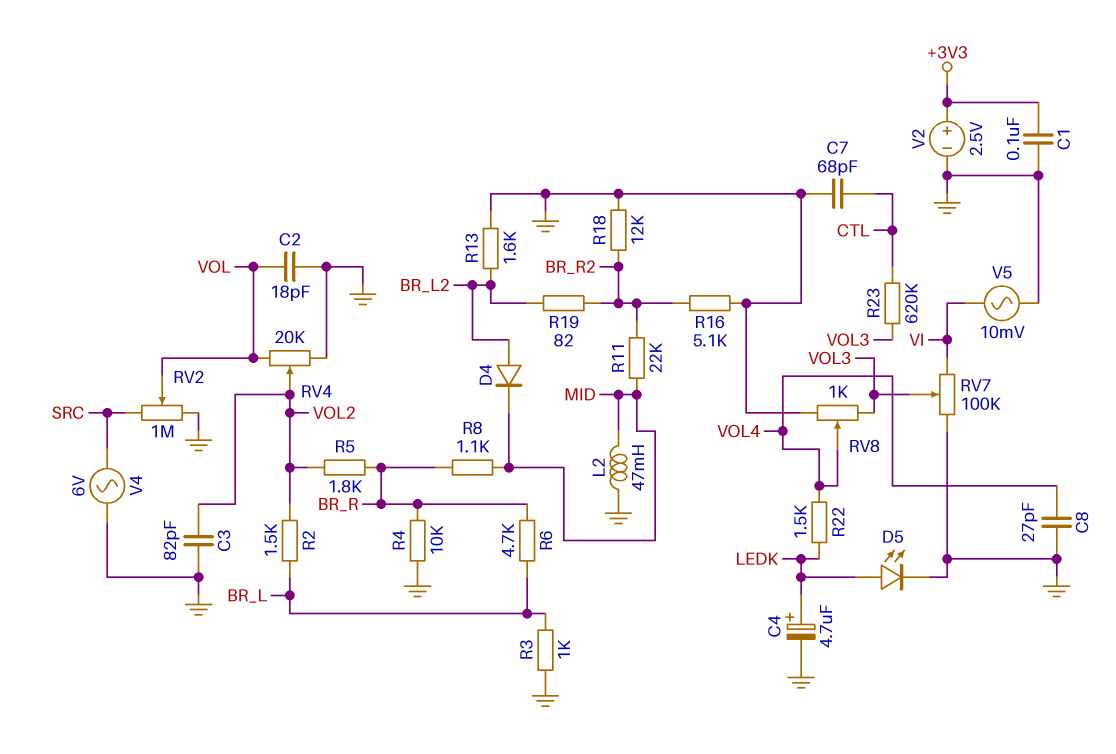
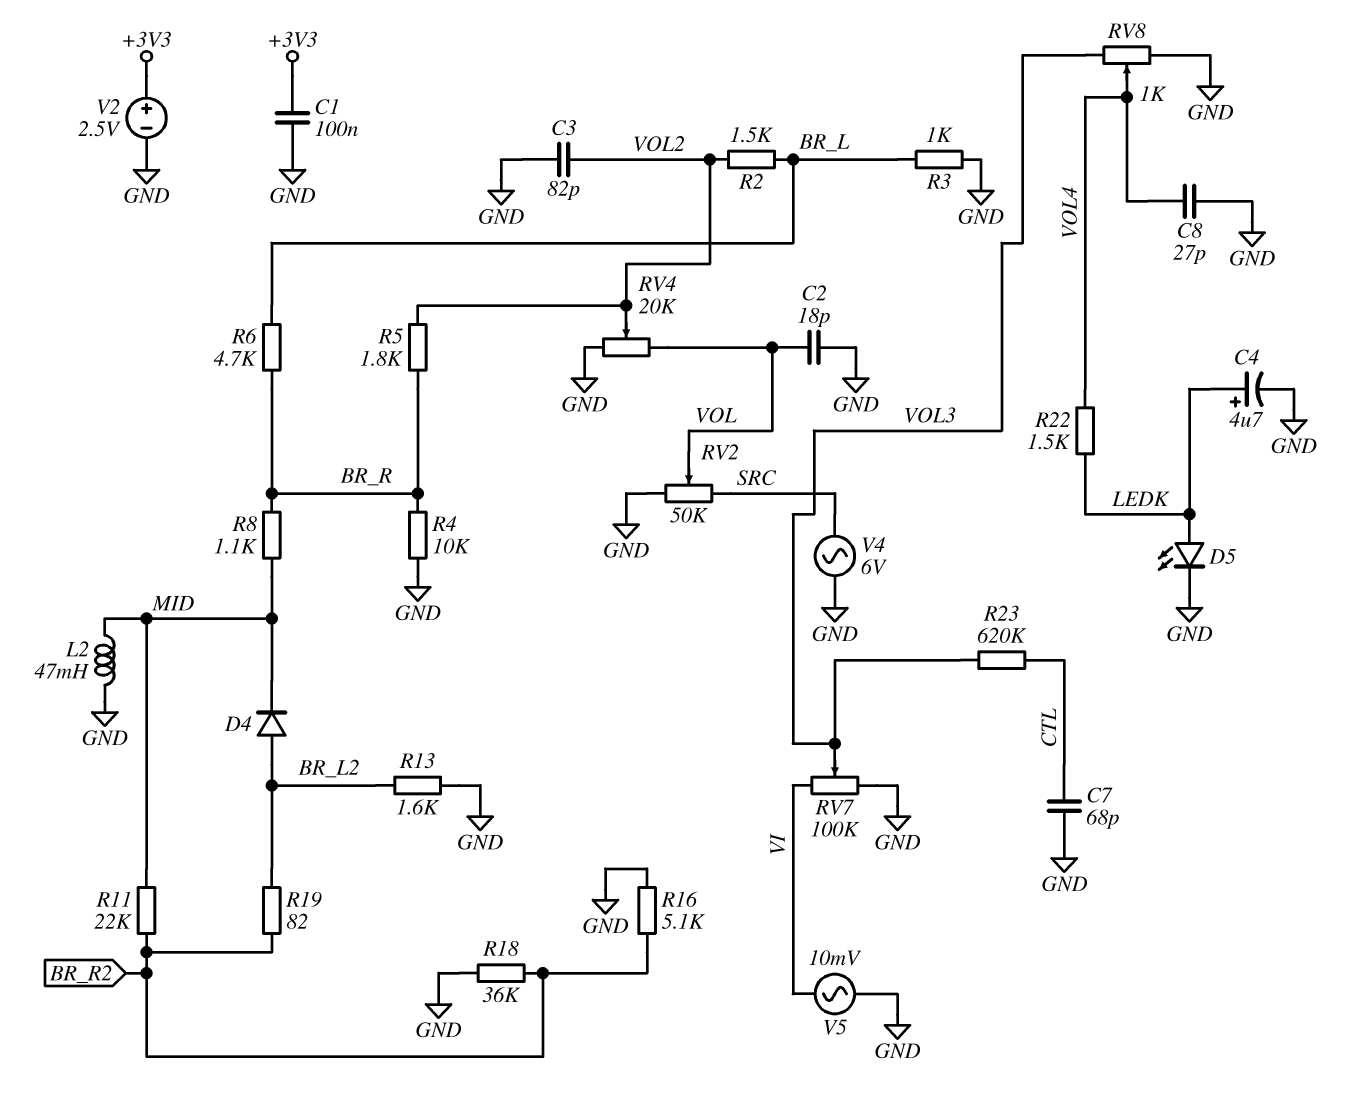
R18: 12k (BR_R2, GND) -> 36k (BR_R2, GND)
RV2: 1M (GND, SRC, wiper VOL) -> 50k (GND, SRC, wiper VOL)

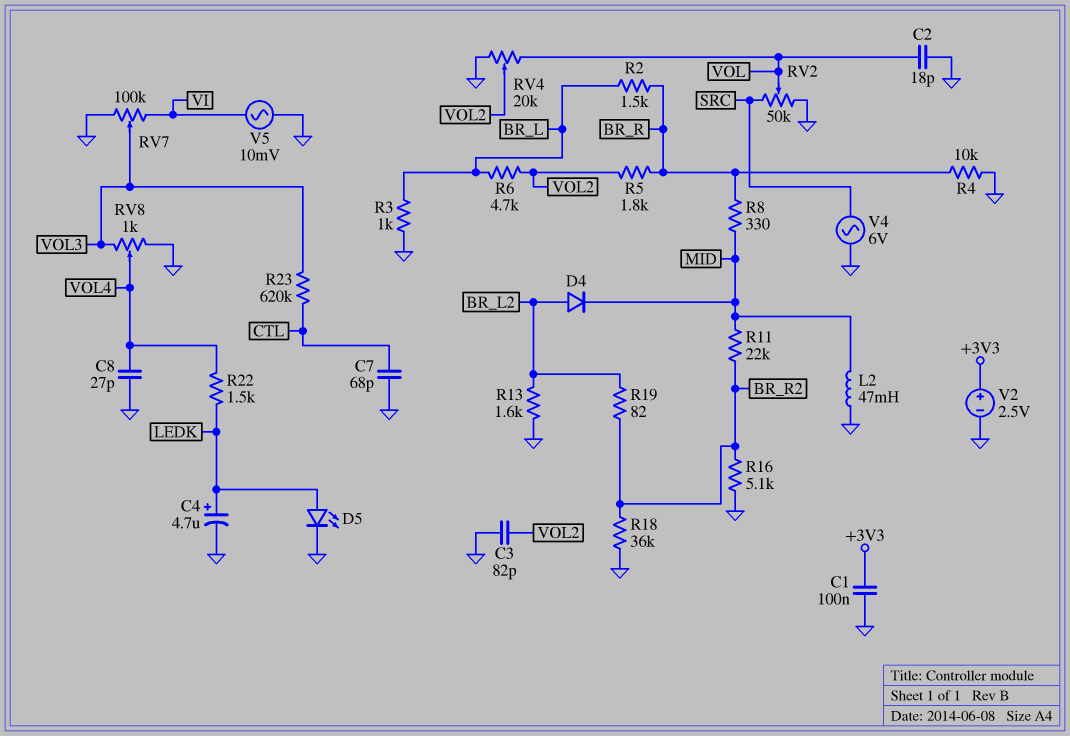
R2: 1.5k (BR_L, VOL2) -> 1.5k (BR_L, BR_R)
R6: 4.7k (BR_L, BR_R) -> 4.7k (BR_L, VOL2)
R8: 1.1k (BR_R, MID) -> 330 (BR_R, MID)

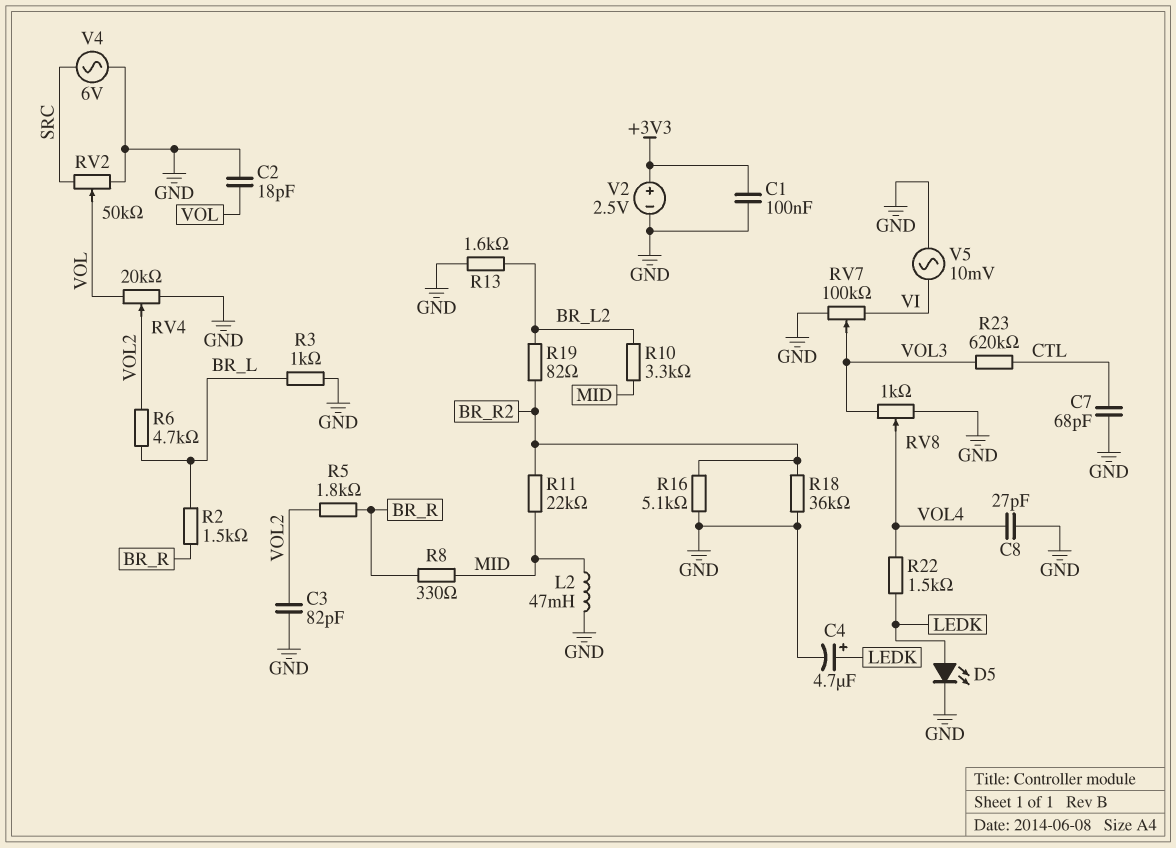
D4: diode (A BR_L2, K MID) -> none
R4: 10k (BR_R, GND) -> none
R10: none -> 3.3k (BR_L2, MID)

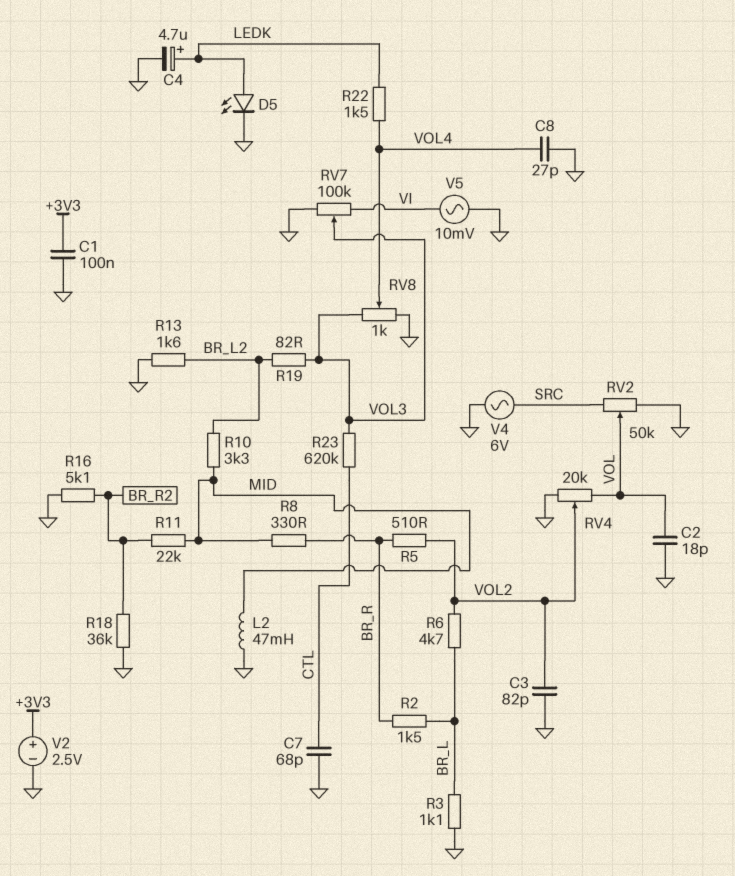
R3: 1k (BR_L, GND) -> 1.1k (BR_L, GND)
R5: 1.8k (BR_R, VOL2) -> 510 (BR_R, VOL2)
R19: 82 (BR_L2, BR_R2) -> 82 (BR_L2, VOL3)

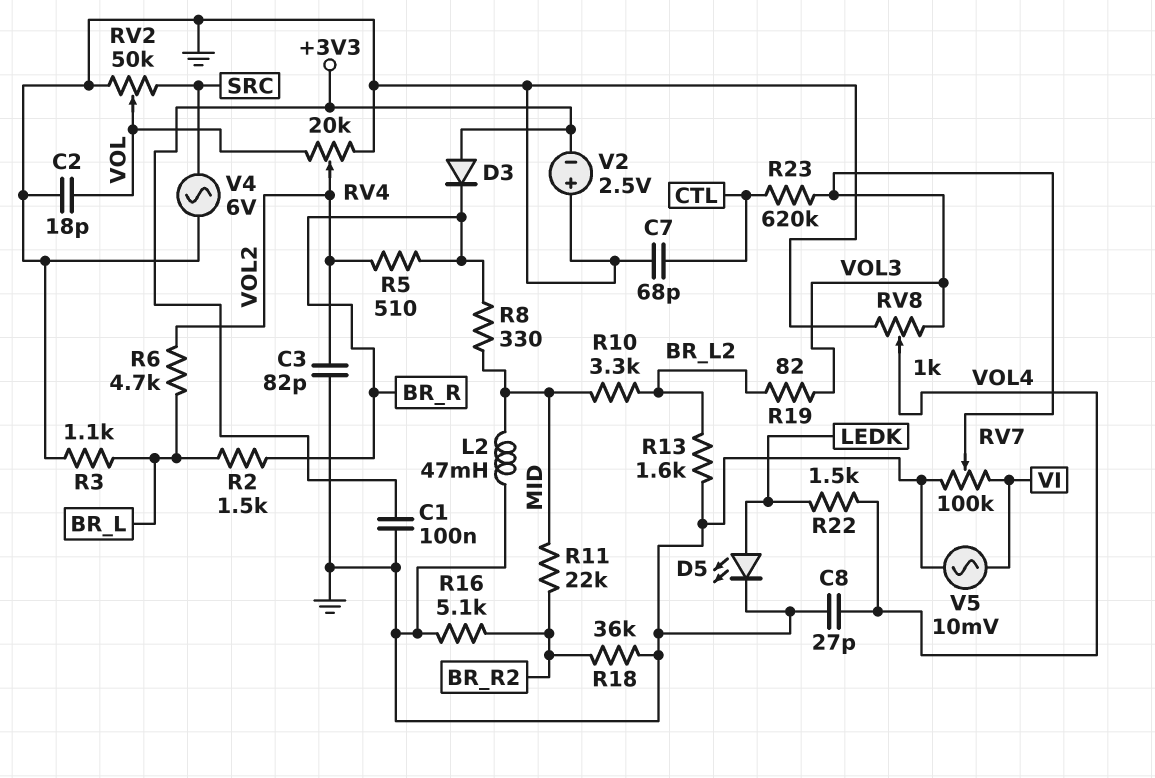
C4: 4.7uF (plus LEDK, minus GND) -> none
D3: none -> diode (A +3V3, K BR_R)
V2: 2.5V (plus +3V3, minus GND) -> 2.5V (plus GND, minus +3V3)

